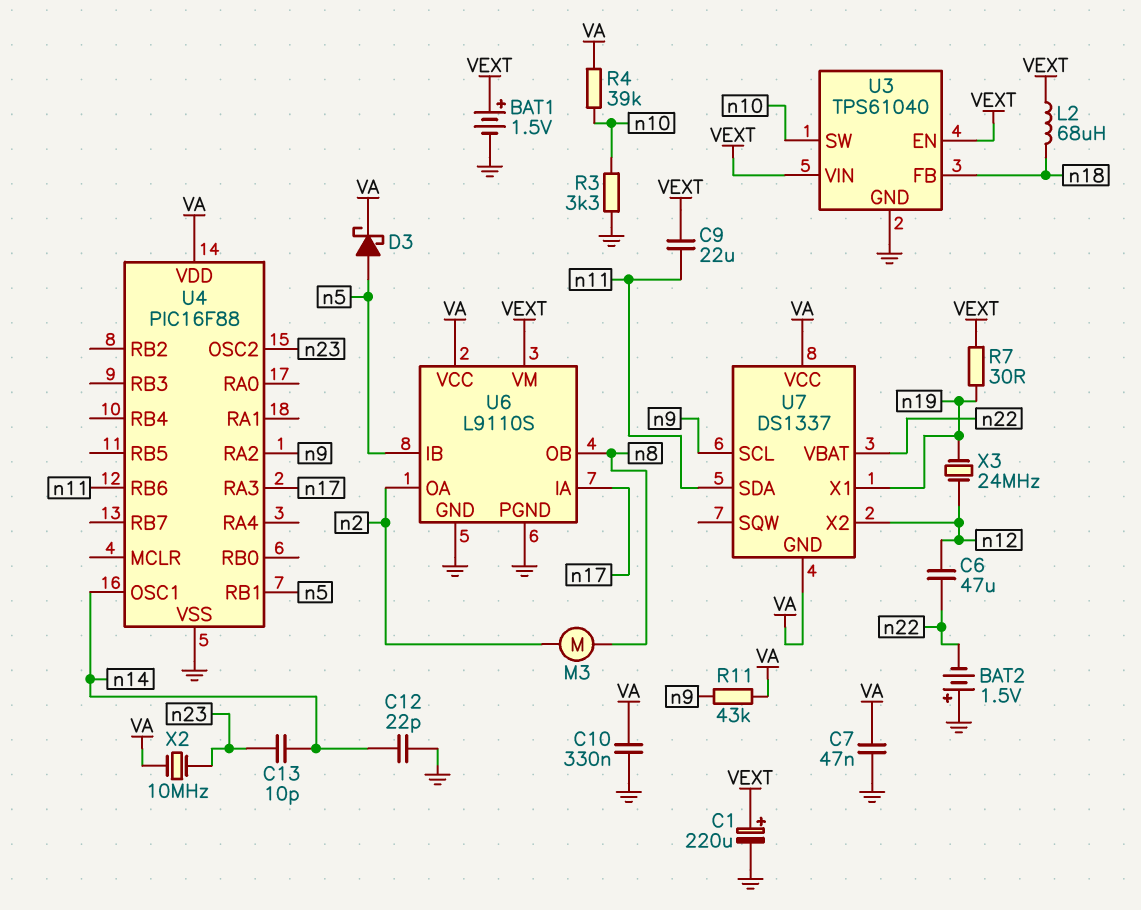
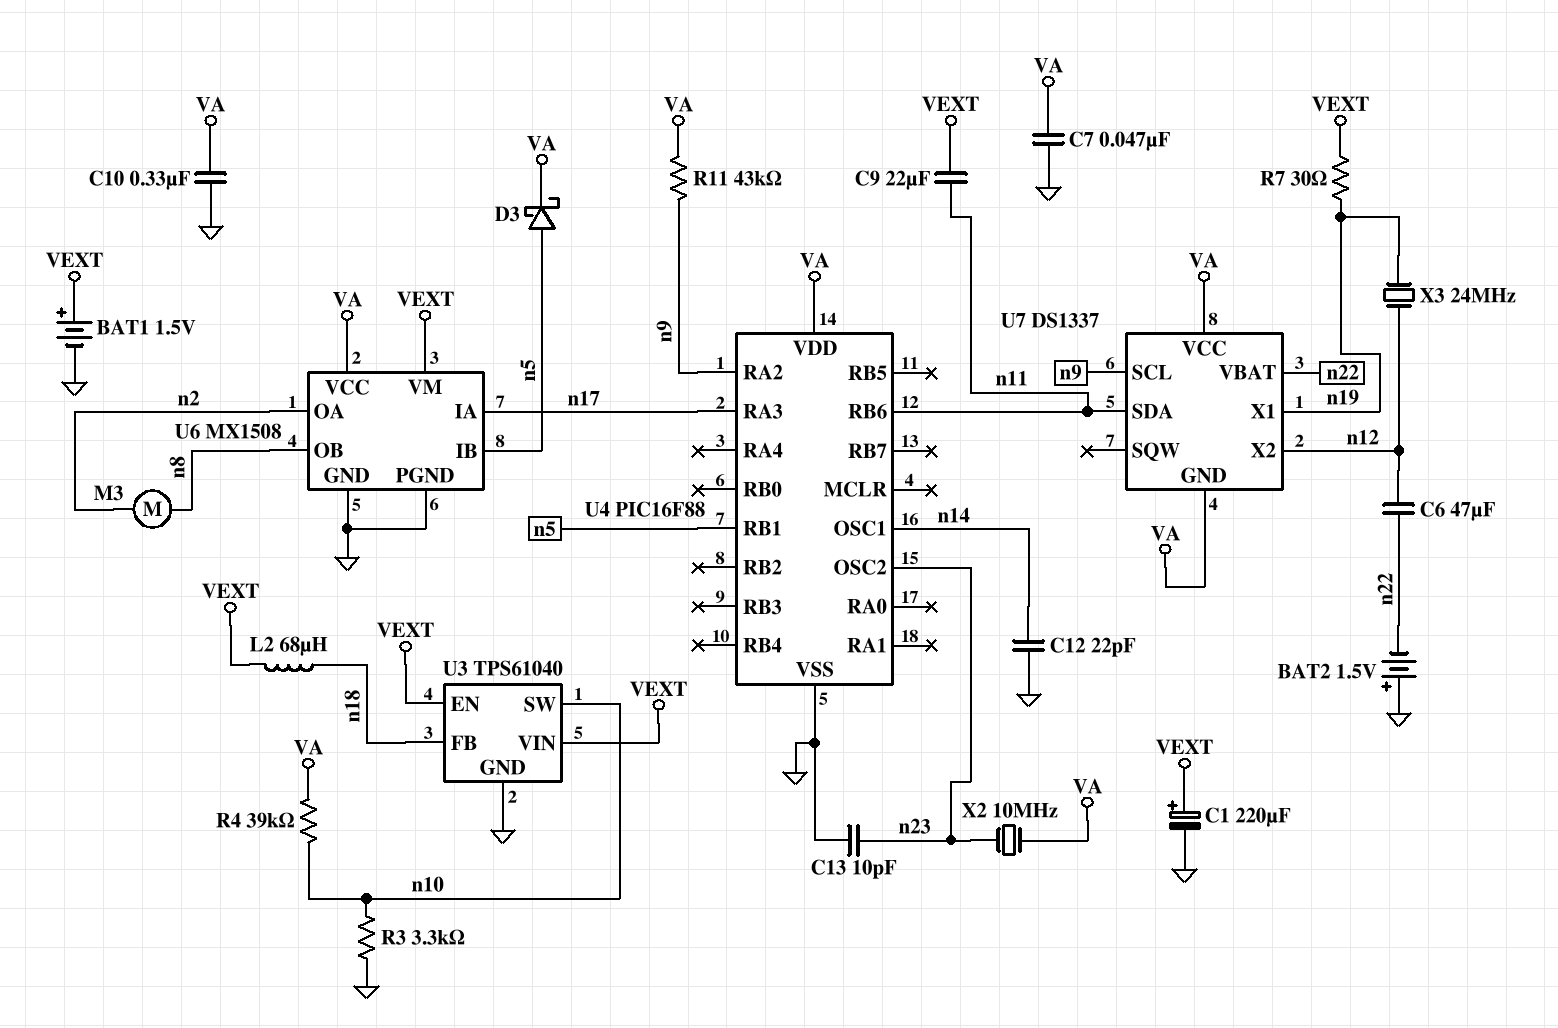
C13: 10pF (n14, n23) -> 10pF (GND, n23)
U6: L9110S -> MX1508

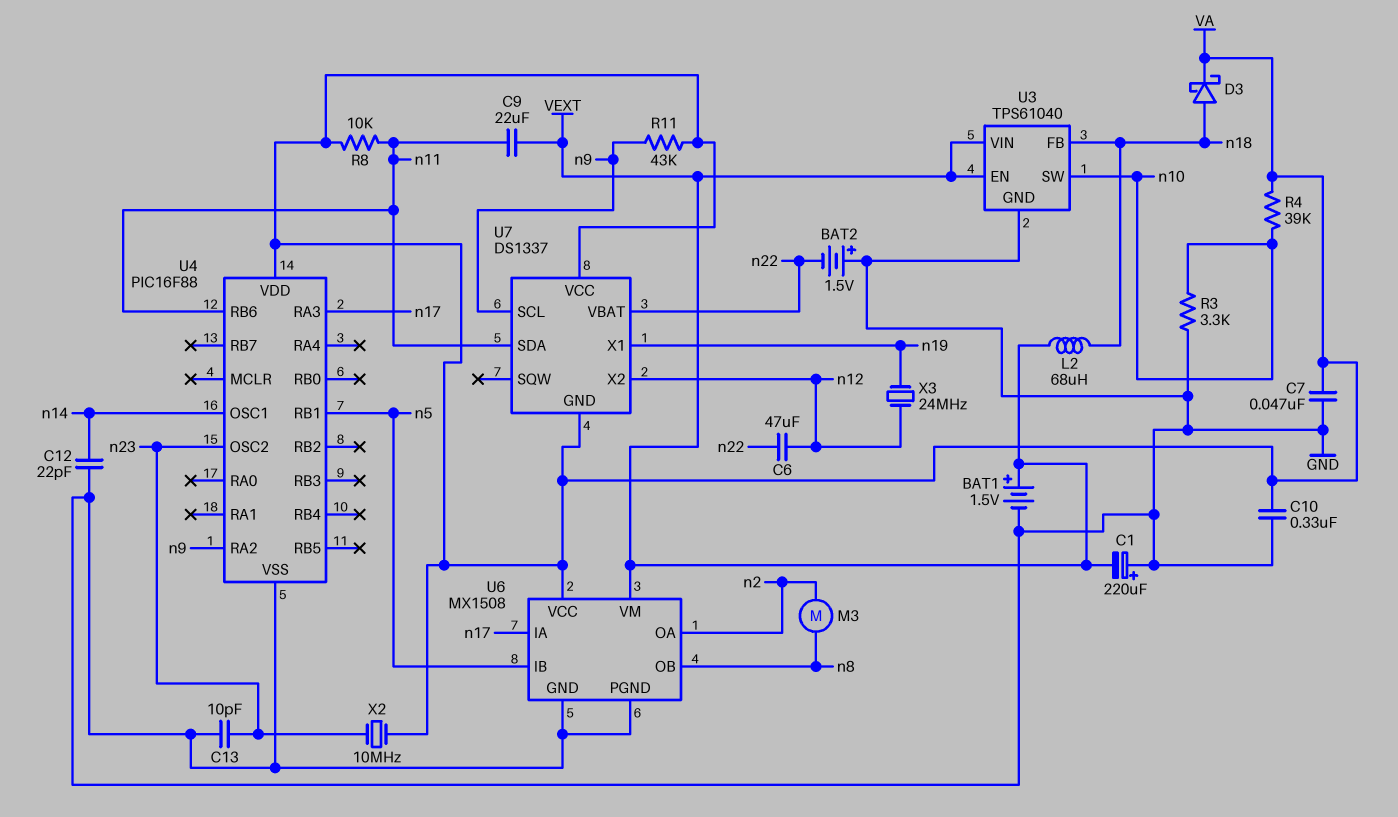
C1: 220uF (plus VEXT, minus GND) -> 220uF (plus GND, minus VEXT)
D3: schottky (A n5, K VA) -> schottky (A n18, K VA)
R7: 30 (VEXT, n19) -> none
R8: none -> 10k (VA, n11)

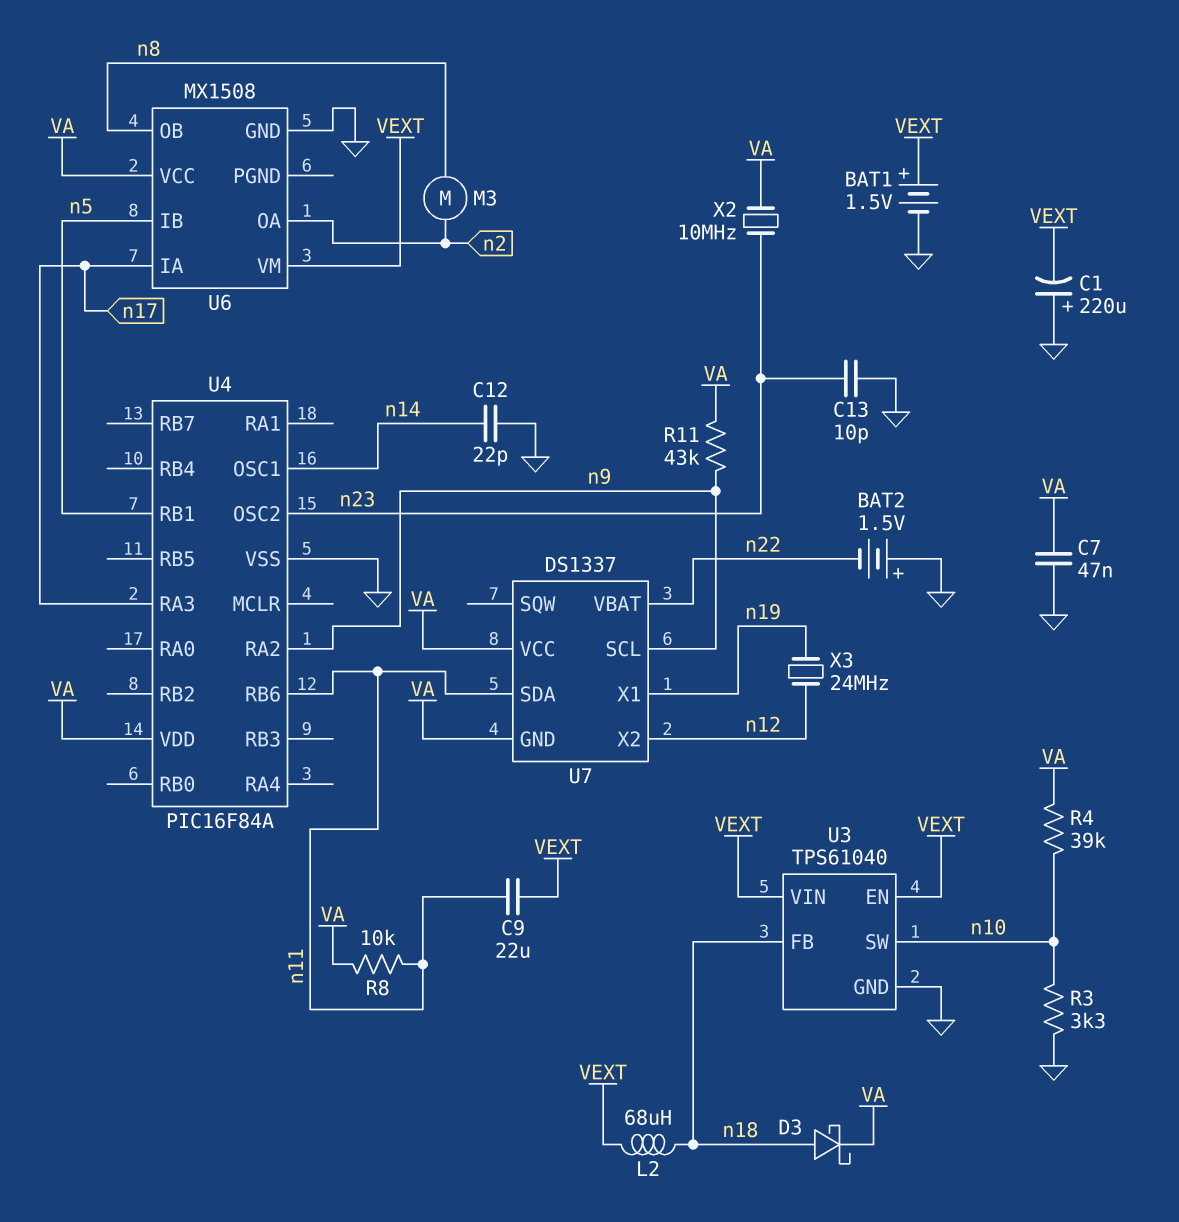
C6: 47uF (n12, n22) -> none
C10: 330nF (GND, VA) -> none
U4: PIC16F88 -> PIC16F84A
U6 pin PGND: GND -> none

